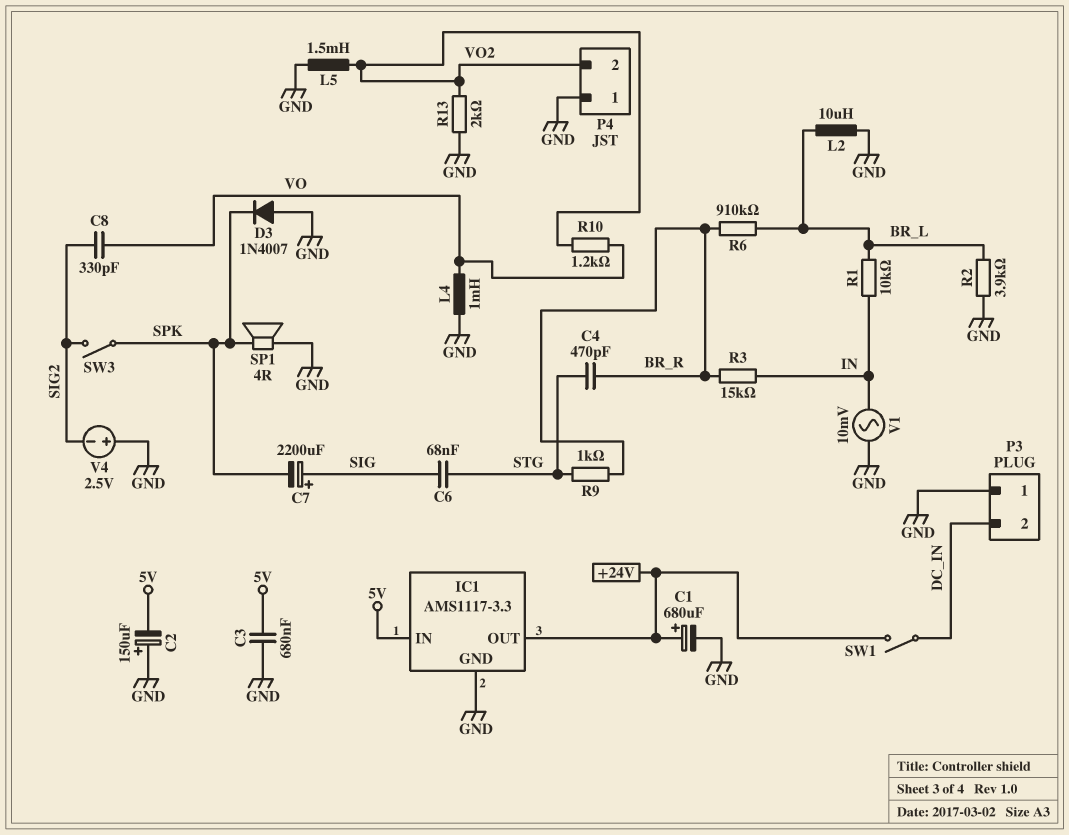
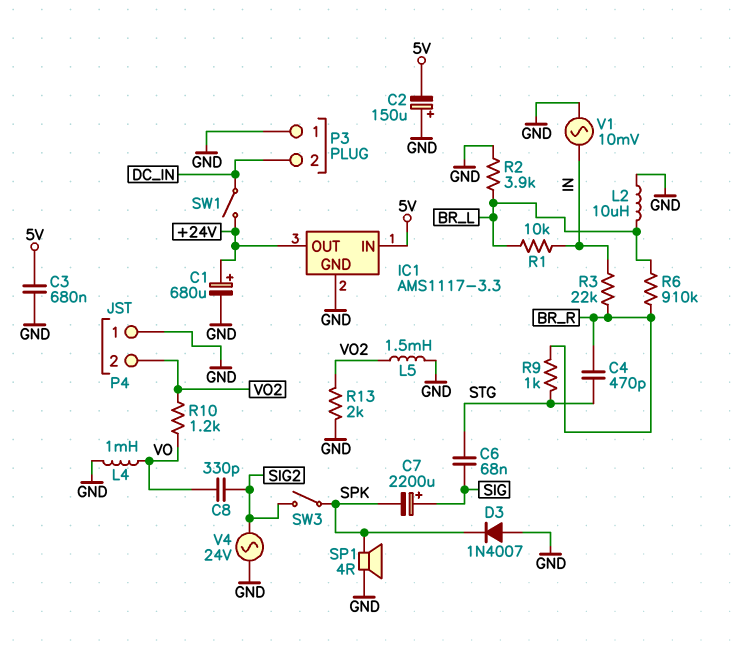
R3: 15k (BR_R, IN) -> 22k (BR_R, IN)
V4: 2.5V (plus GND, minus SIG2) -> AC 24V (GND, SIG2)

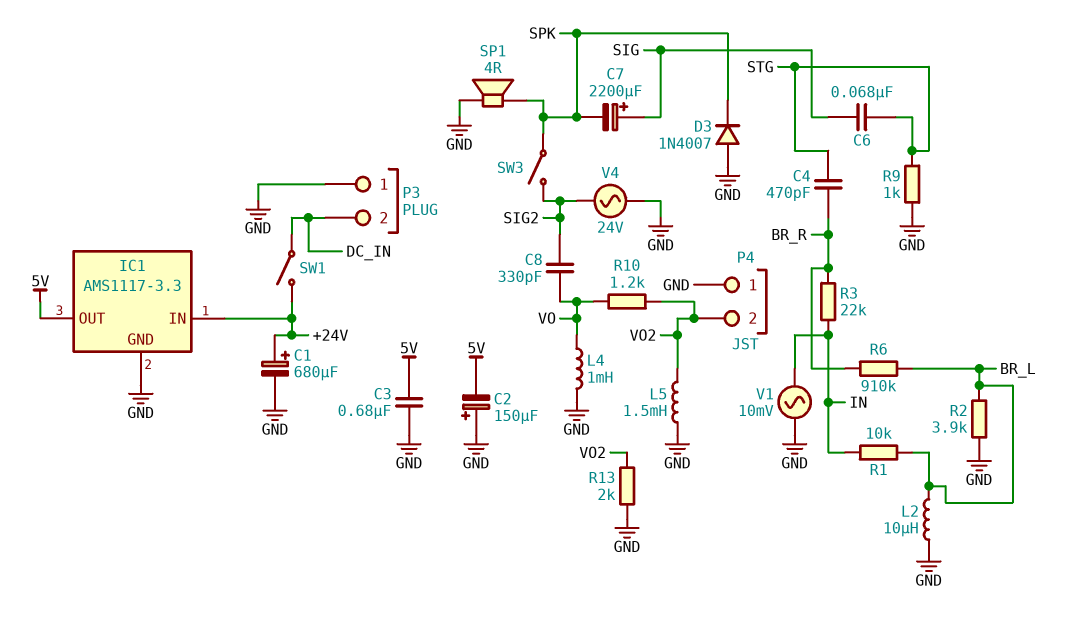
IC1 pin IN: 5V -> +24V
IC1 pin OUT: +24V -> 5V
R9: 1k (BR_R, STG) -> 1k (GND, STG)

